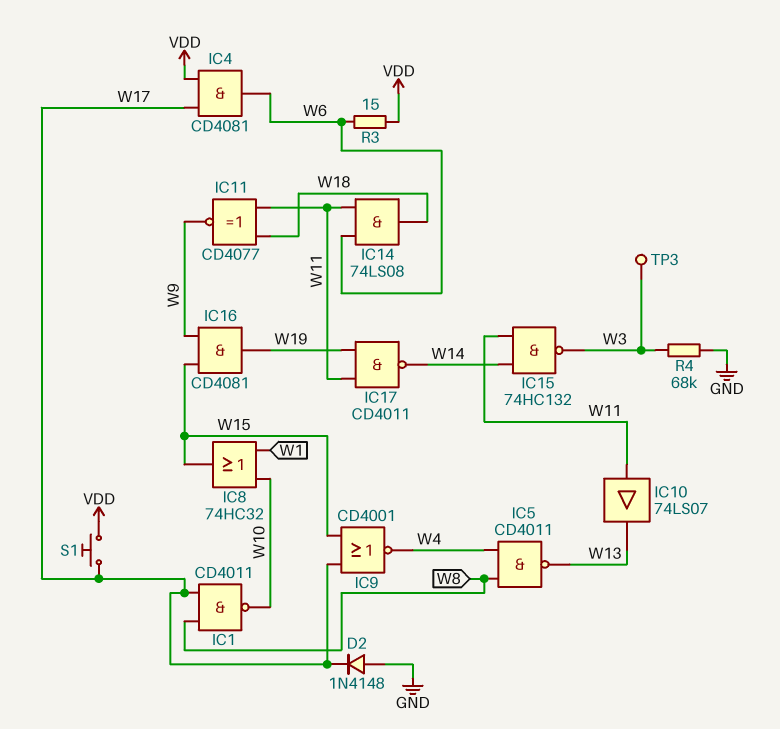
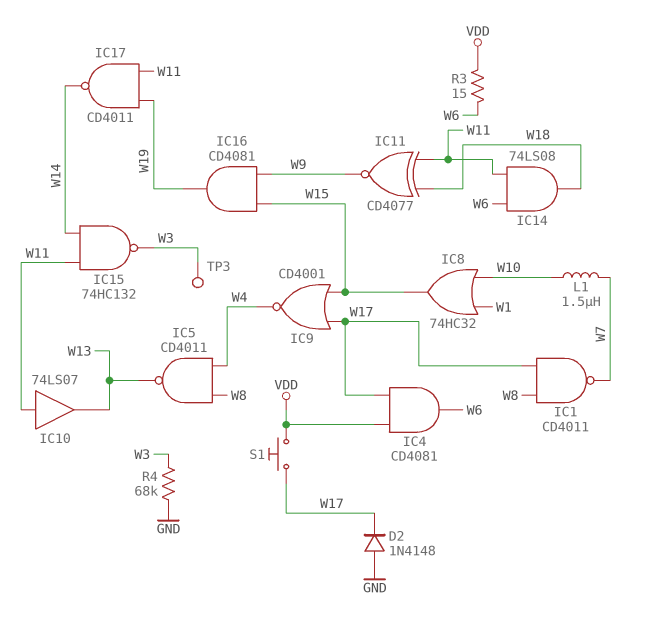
IC1: NAND CD4011 (in W8, in W17, out W10) -> NAND CD4011 (in W8, in W17, out W7)
L1: none -> 1.5uH (W7, W10)

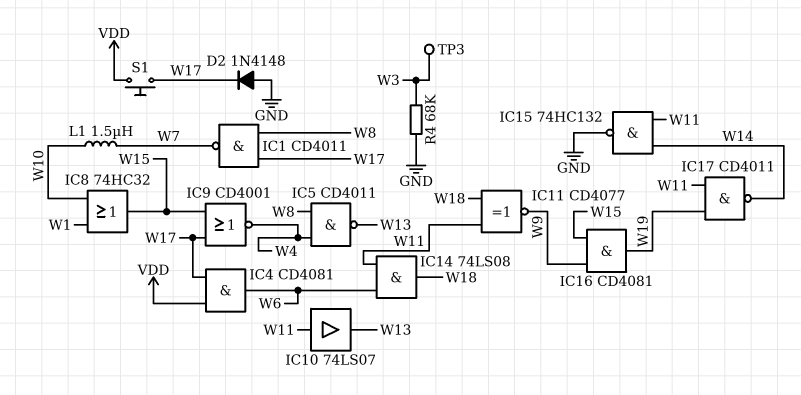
IC15: NAND 74HC132 (in W11, in W14, out W3) -> NAND 74HC132 (in W11, in W14, out GND)
R3: 15 (VDD, W6) -> none

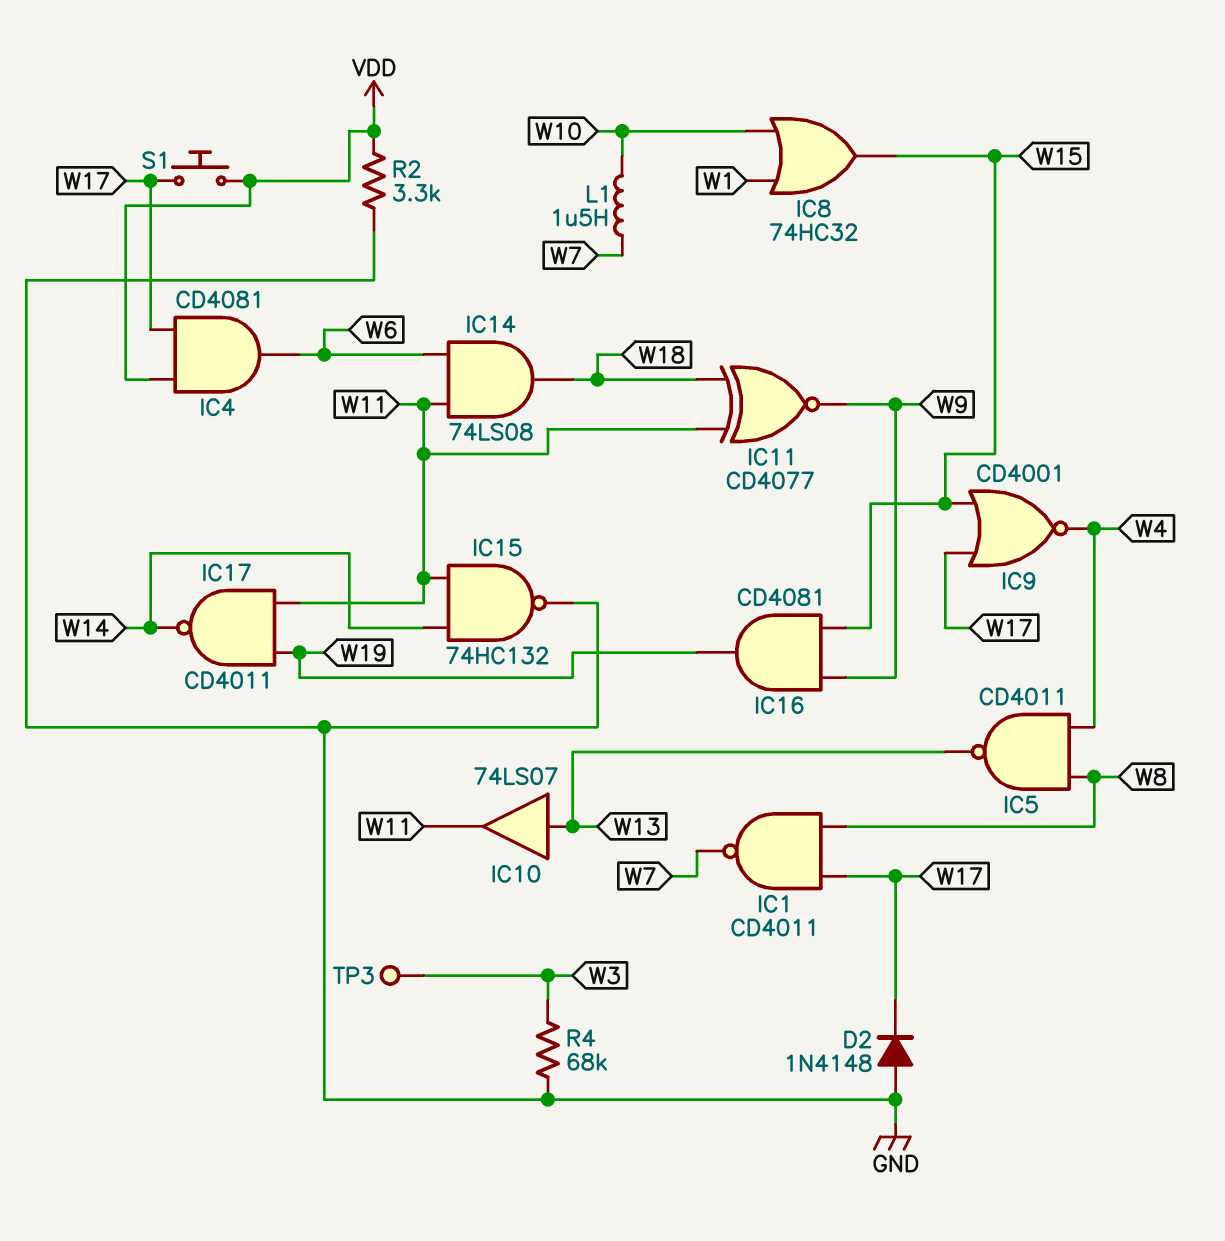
IC10: buffer 74LS07 (in W11, out W13) -> buffer 74LS07 (in W13, out W11)
R2: none -> 3.3k (GND, VDD)

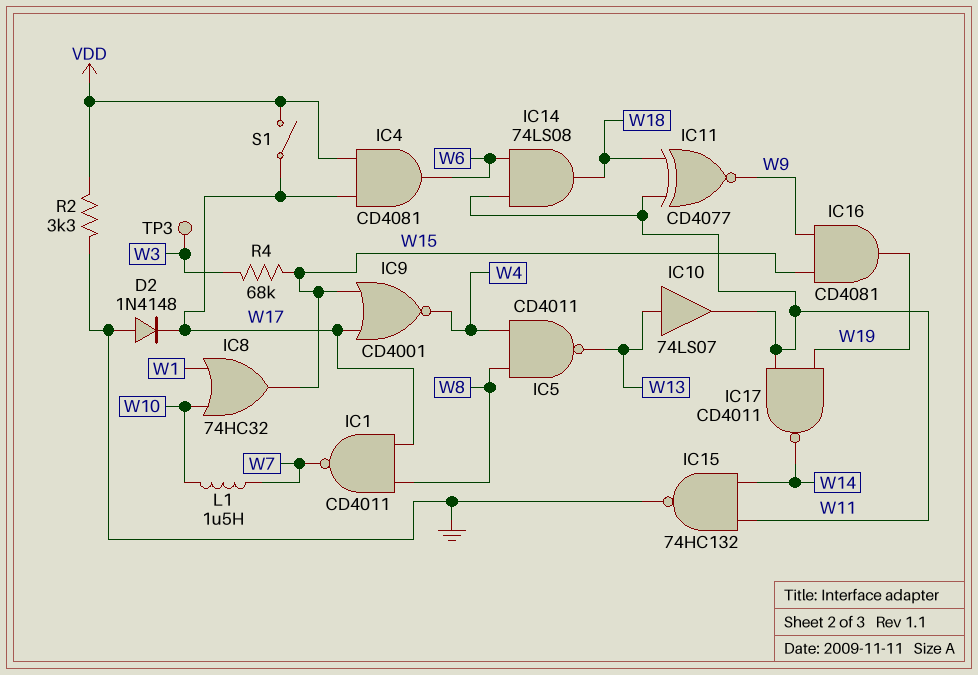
R4: 68k (GND, W3) -> 68k (W3, W15)
S1: button (VDD, W17) -> switch (VDD, W17)

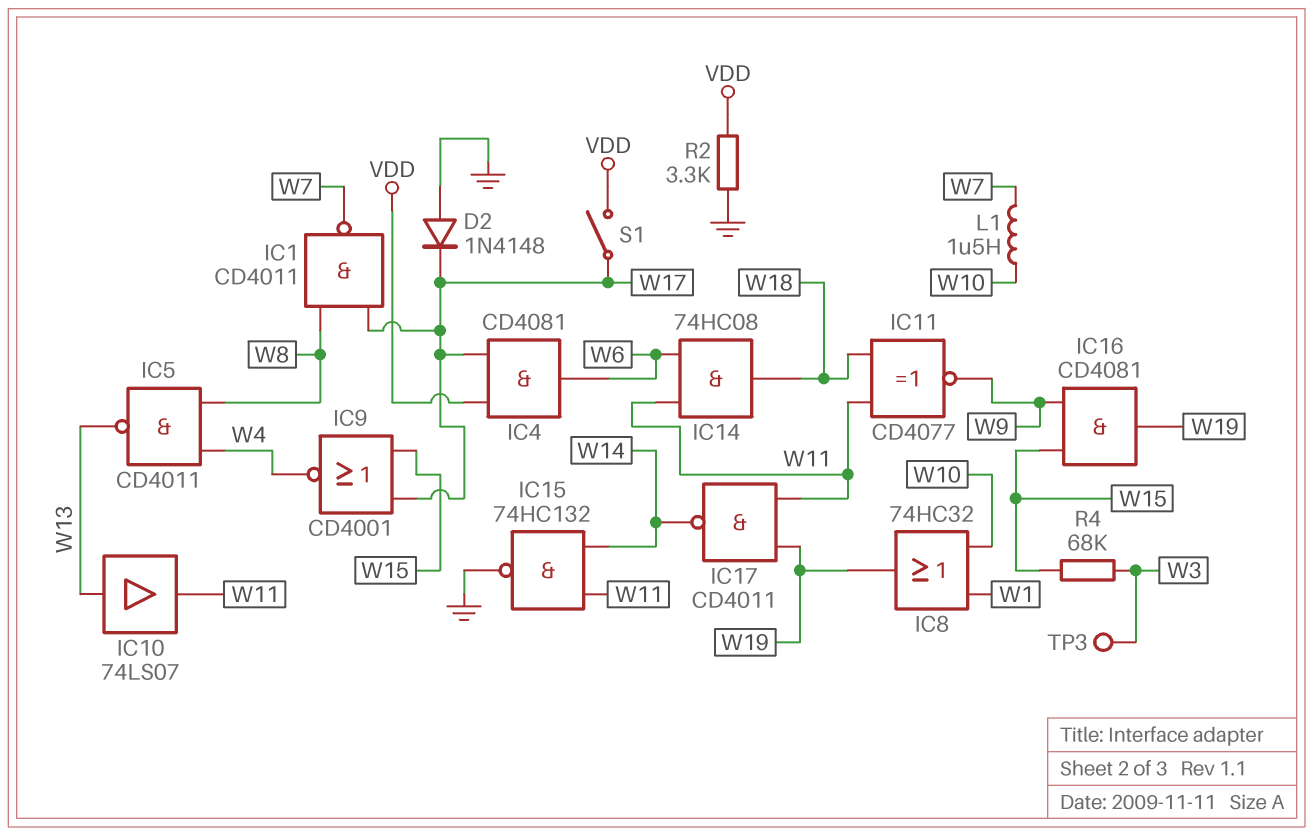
IC8: OR 74HC32 (in W1, in W10, out W15) -> OR 74HC32 (in W1, in W10, out W19)
IC14: AND 74LS08 (in W6, in W11, out W18) -> AND 74HC08 (in W6, in W11, out W18)

